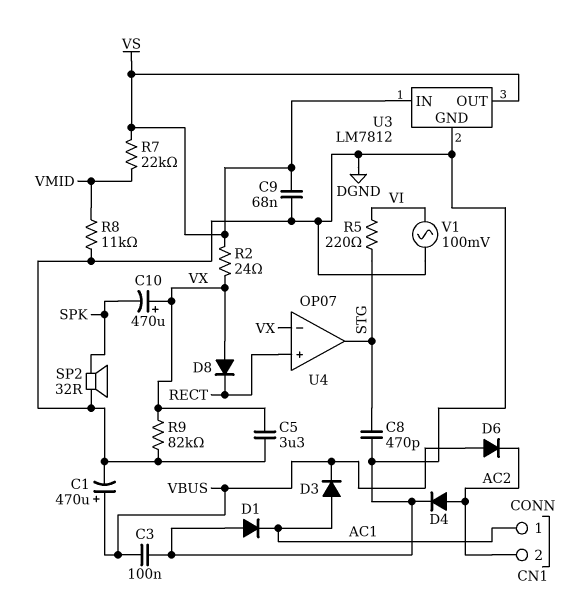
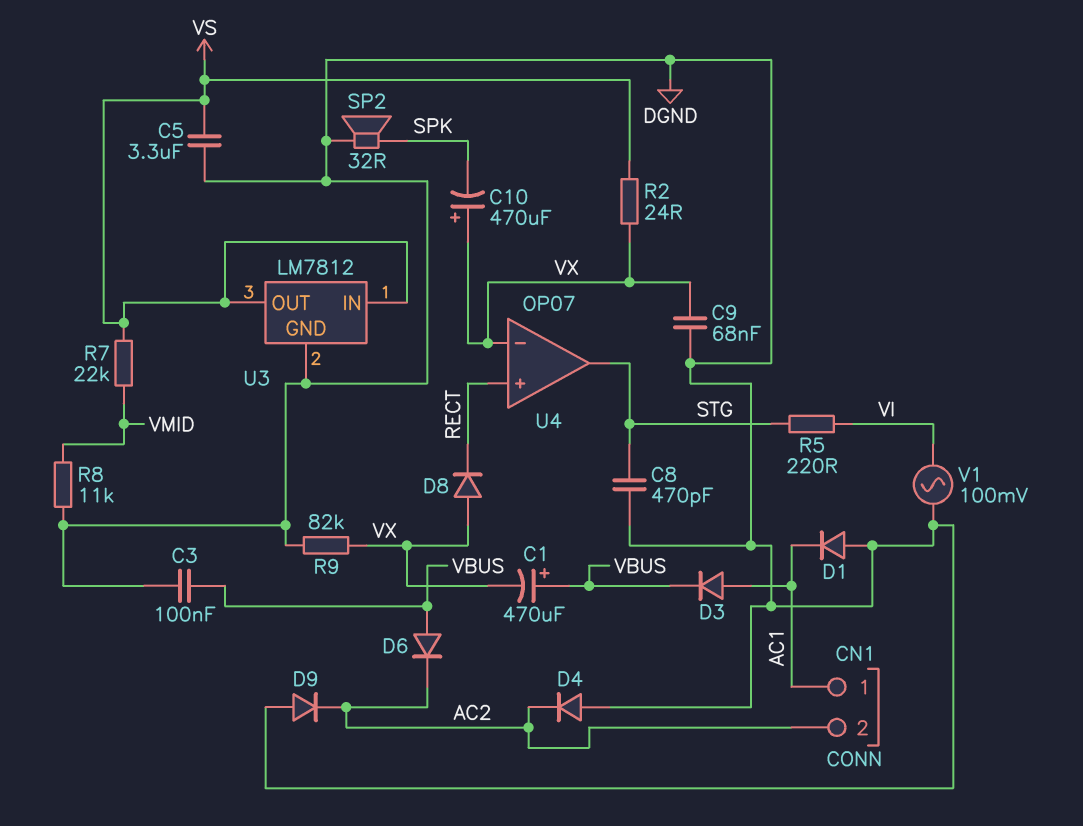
C1: 470uF (plus VBUS, minus DGND) -> 470uF (plus VBUS, minus VX)
C5: 3.3uF (DGND, VX) -> 3.3uF (DGND, VS)
C9: 68nF (DGND, VS) -> 68nF (DGND, VX)
D4: diode (A AC2, K DGND) -> diode (A DGND, K AC2)
D9: none -> diode (A DGND, K AC2)

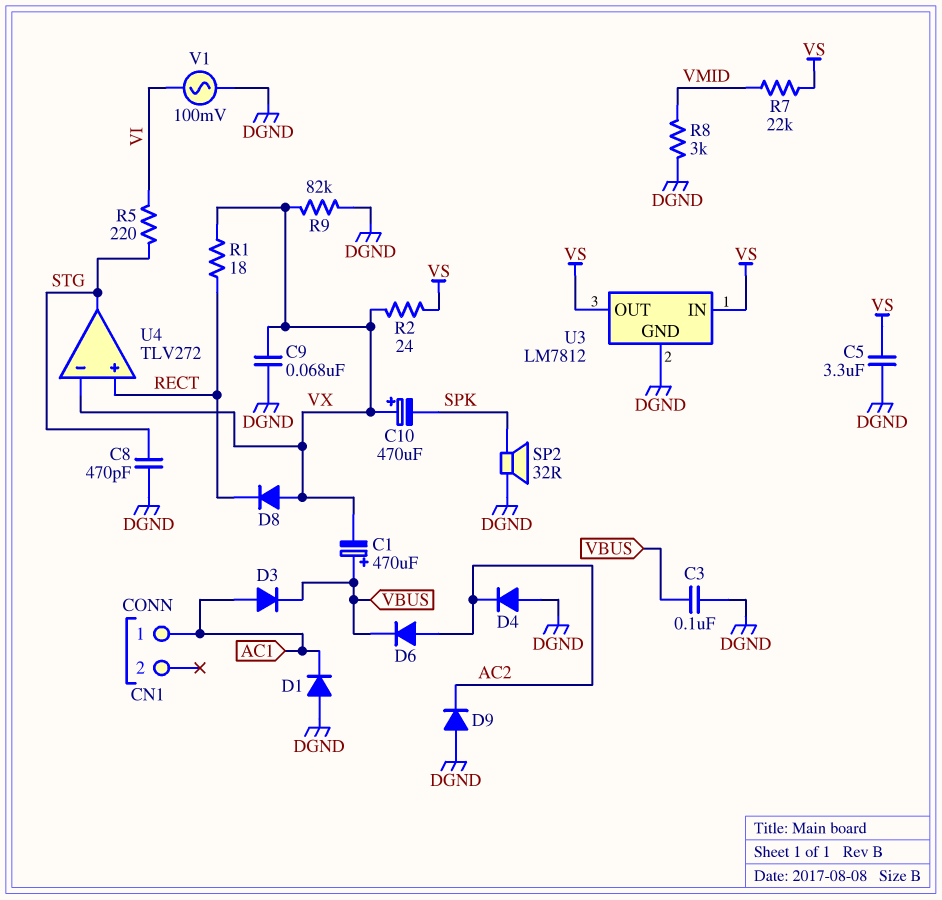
CN1 pin 2: AC2 -> none
D6: diode (A VBUS, K AC2) -> diode (A AC2, K VBUS)
R1: none -> 18 (RECT, VX)
R8: 11k (DGND, VMID) -> 3k (DGND, VMID)
U4: OP07 -> TLV272

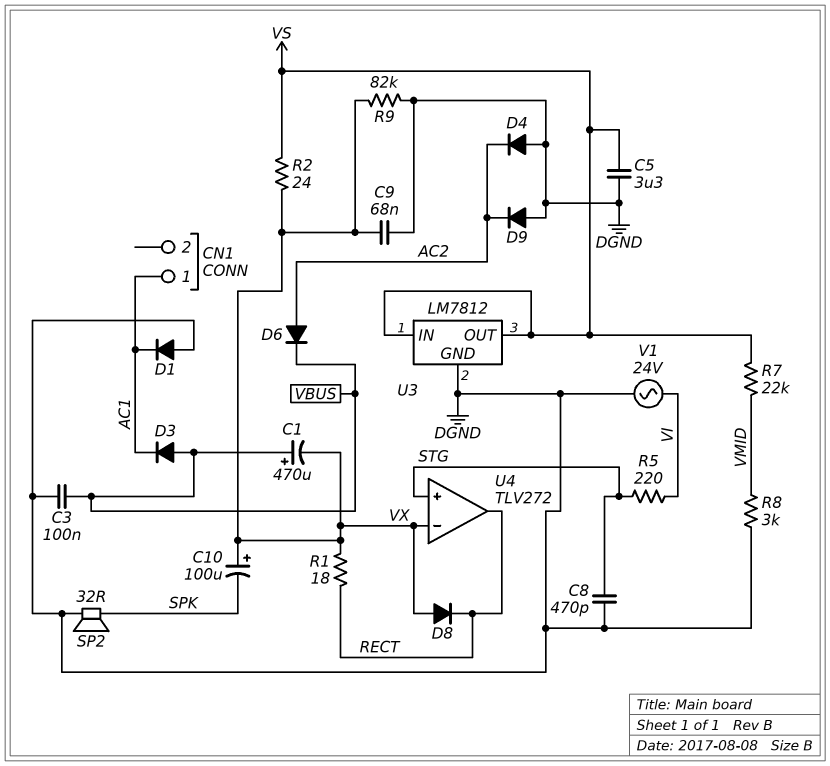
C10: 470uF (plus VX, minus SPK) -> 100uF (plus VX, minus SPK)
D3: diode (A AC1, K VBUS) -> diode (A VBUS, K AC1)
U4 pin in+: RECT -> STG
U4 pin out: STG -> RECT
V1: AC 100mV (DGND, VI) -> AC 24V (DGND, VI)

